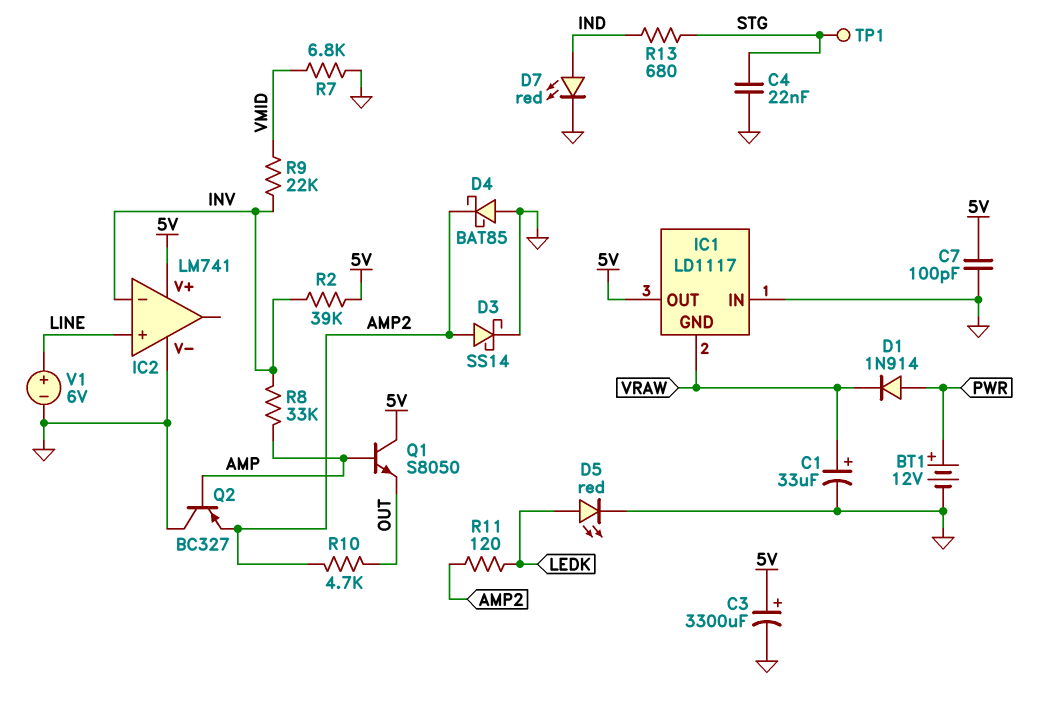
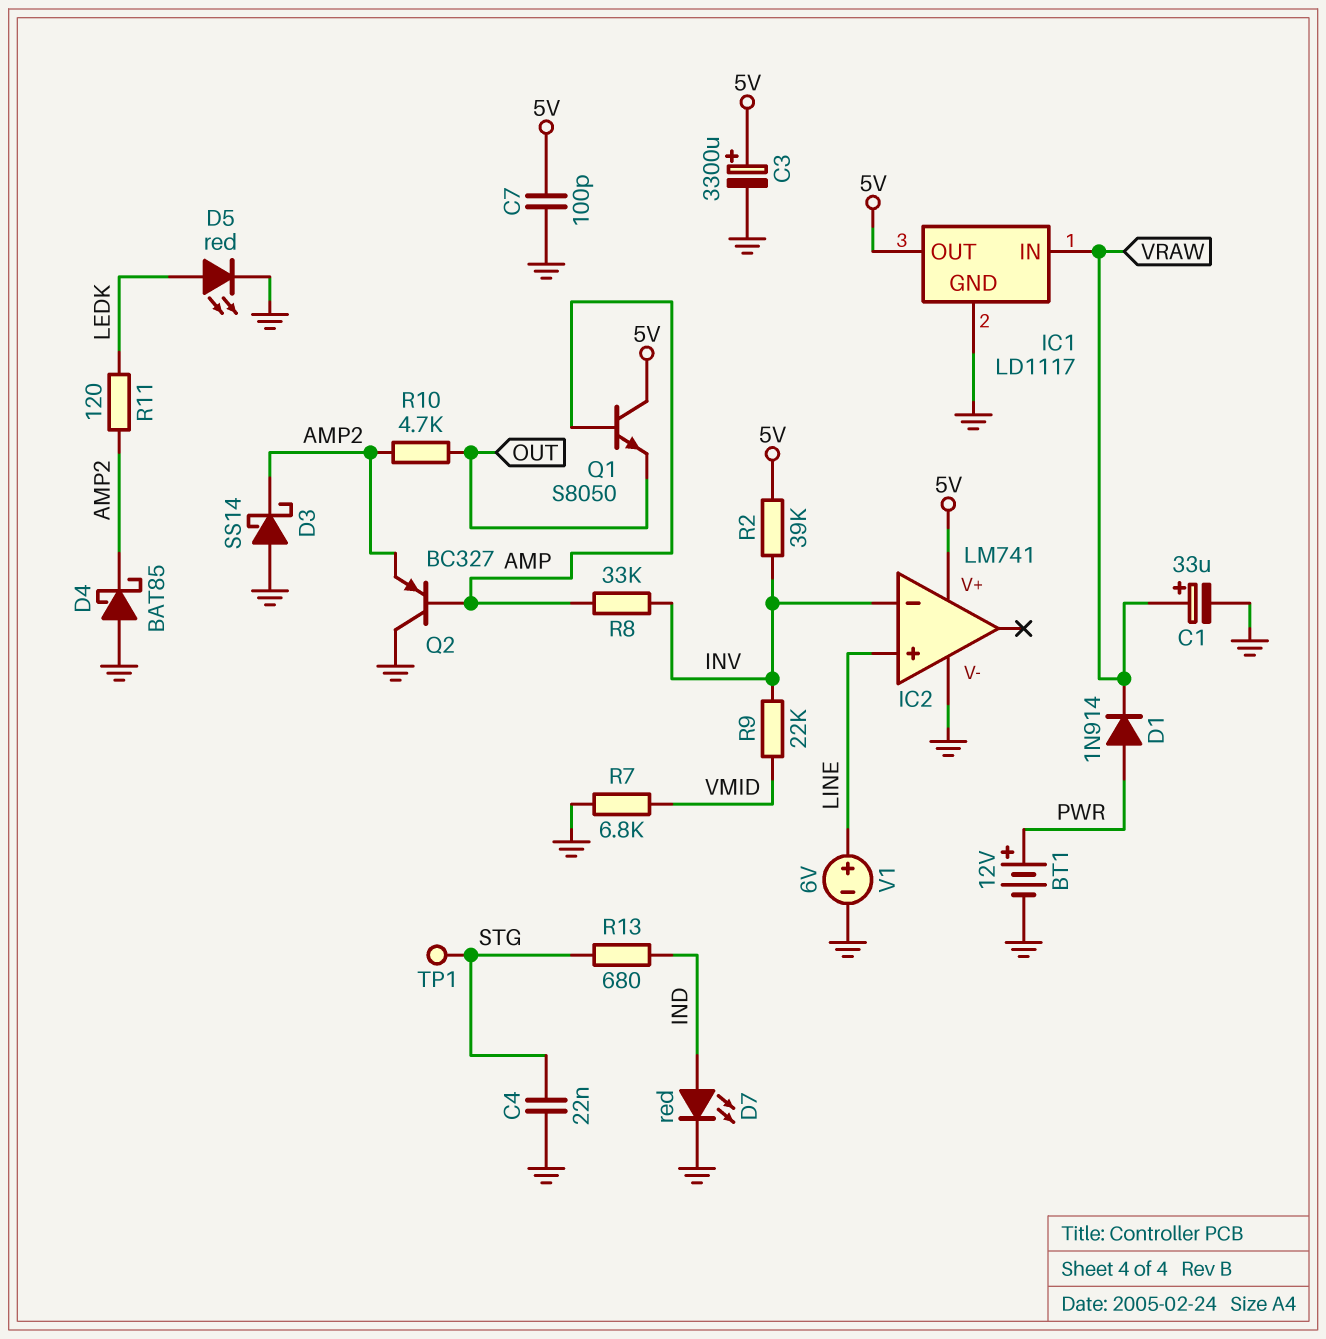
D3: schottky SS14 (A AMP2, K GND) -> schottky SS14 (A GND, K AMP2)
IC1 pin GND: VRAW -> GND
IC1 pin IN: GND -> VRAW

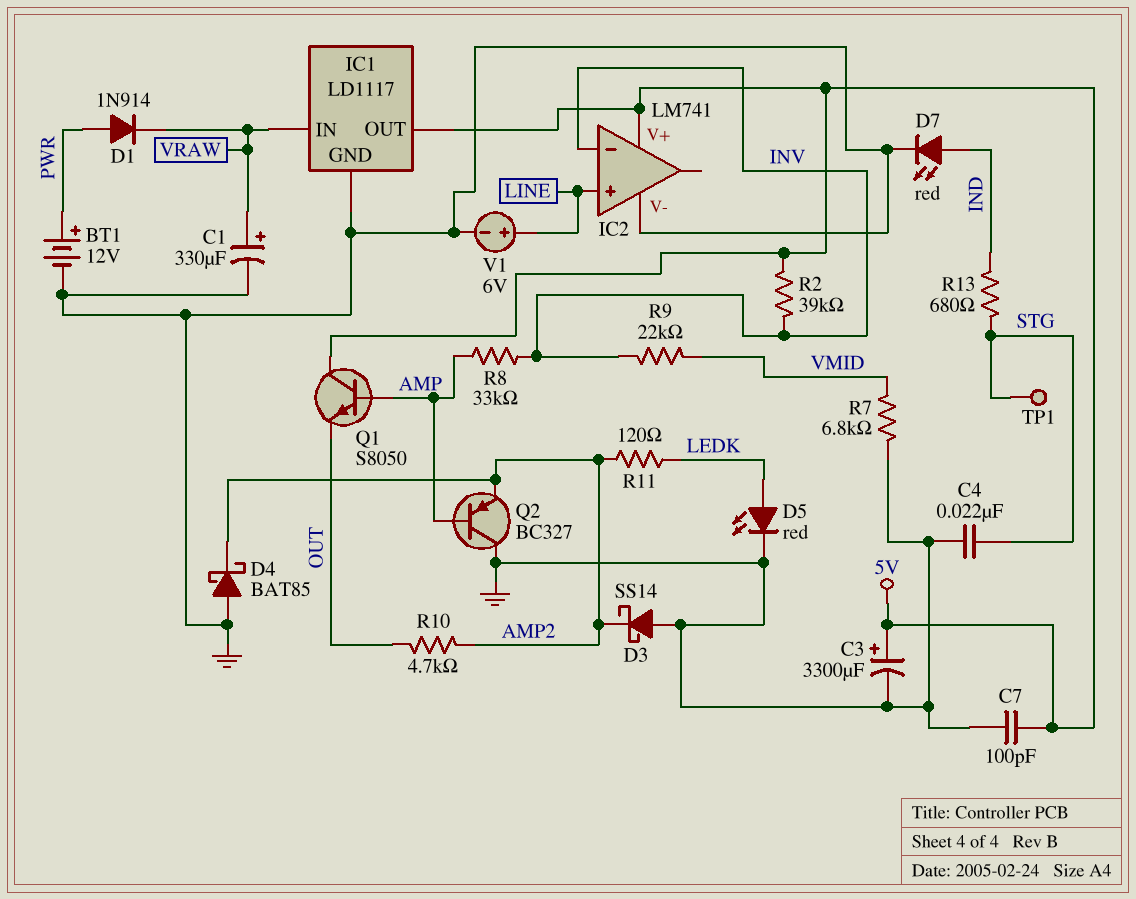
C1: 33uF (plus VRAW, minus GND) -> 330uF (plus VRAW, minus GND)

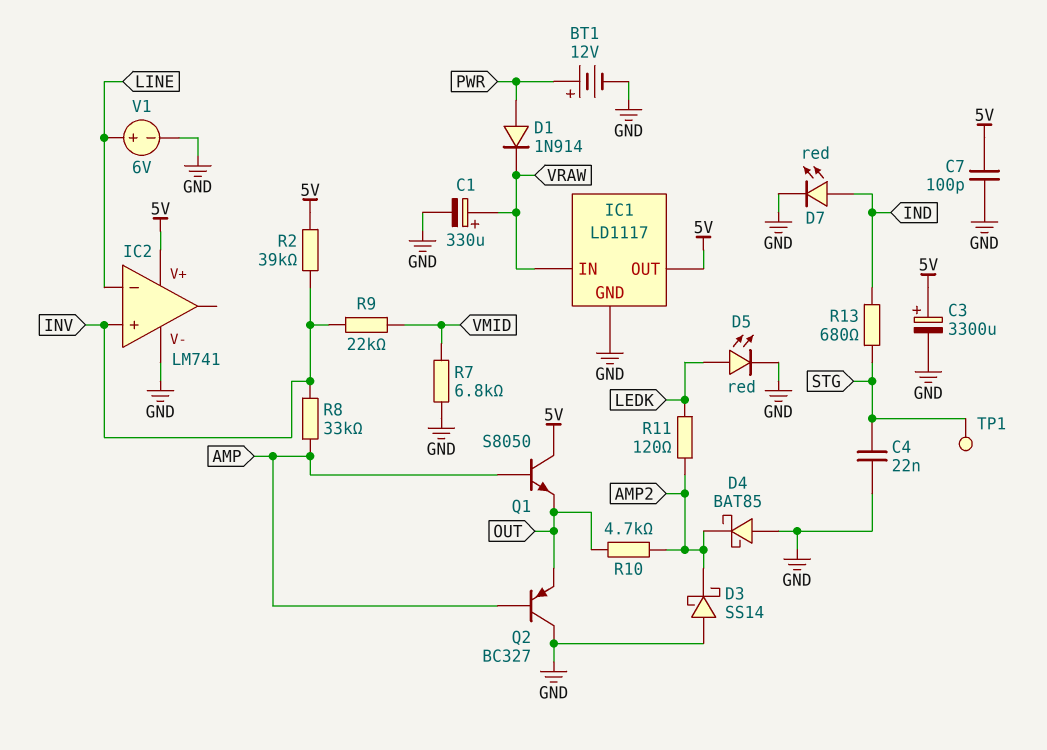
IC2 pin in+: LINE -> INV
IC2 pin in-: INV -> LINE
Q2: PNP BC327 (B AMP, C GND, E AMP2) -> PNP BC327 (B AMP, C GND, E OUT)

